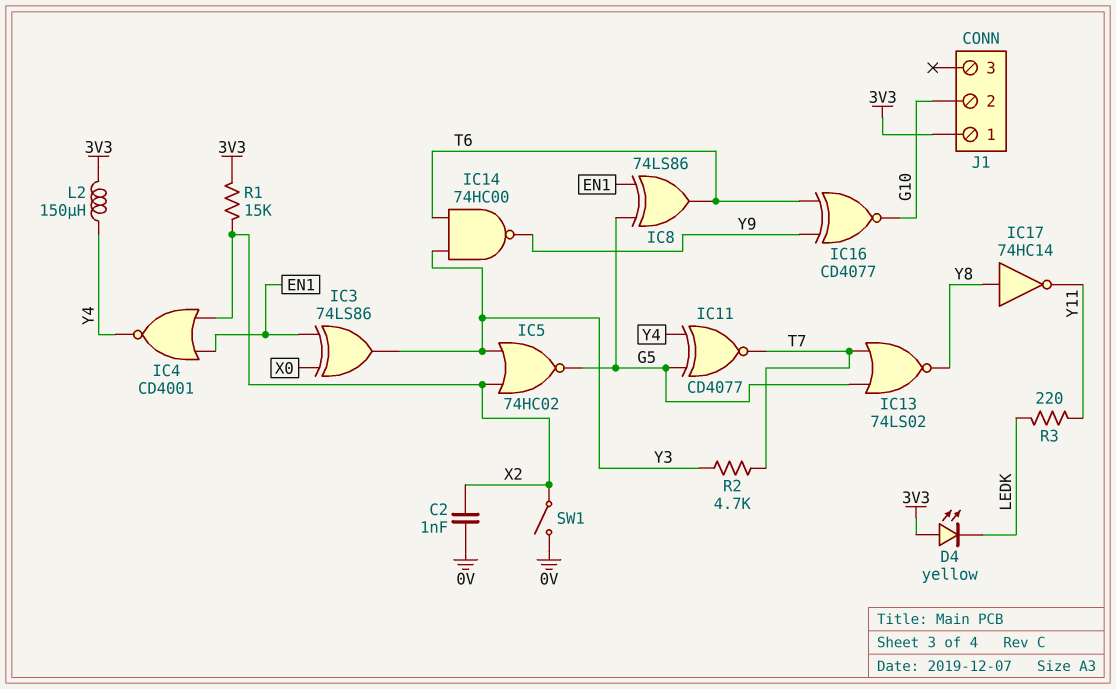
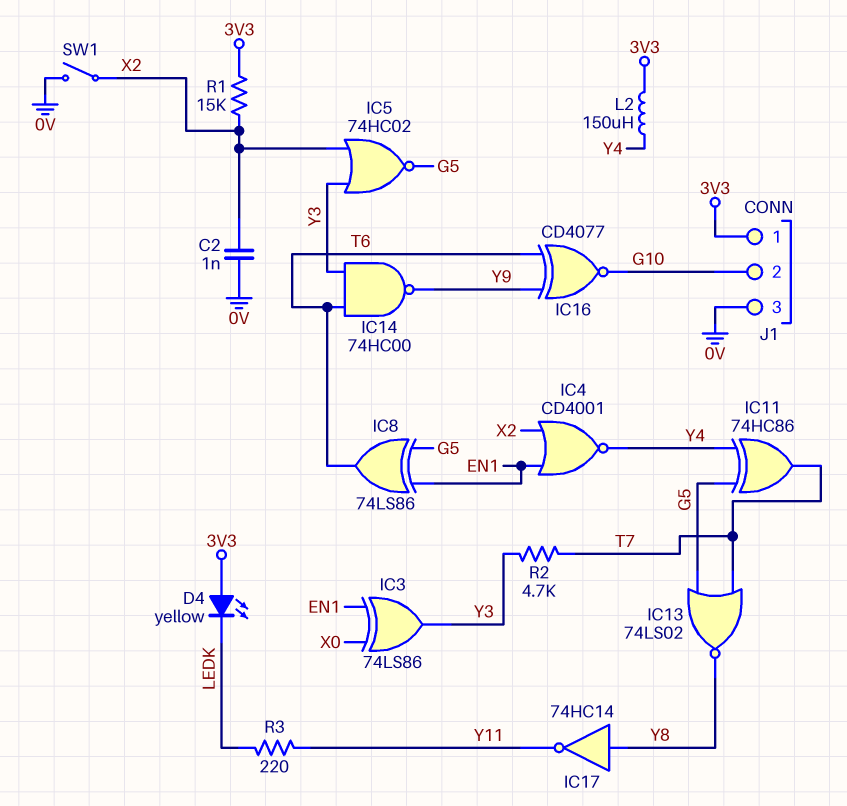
IC11: XNOR CD4077 (in G5, in Y4, out T7) -> XOR 74HC86 (in G5, in Y4, out T7)
J1 pin 3: none -> 0V

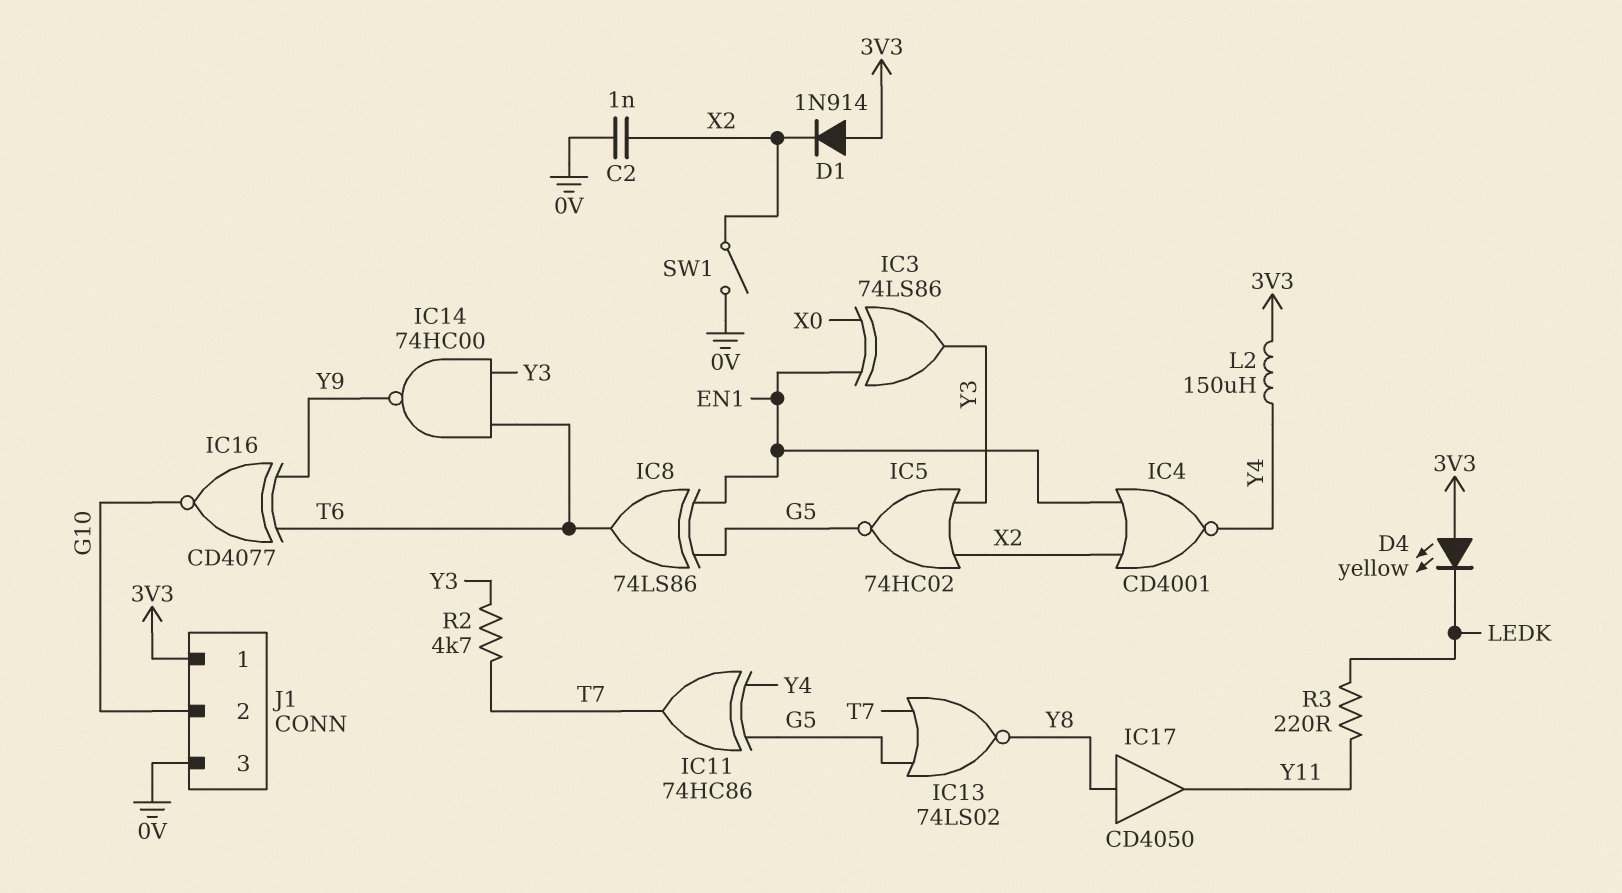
D1: none -> diode 1N914 (A 3V3, K X2)
IC17: NOT 74HC14 (in Y8, out Y11) -> buffer CD4050 (in Y8, out Y11)
R1: 15k (3V3, X2) -> none

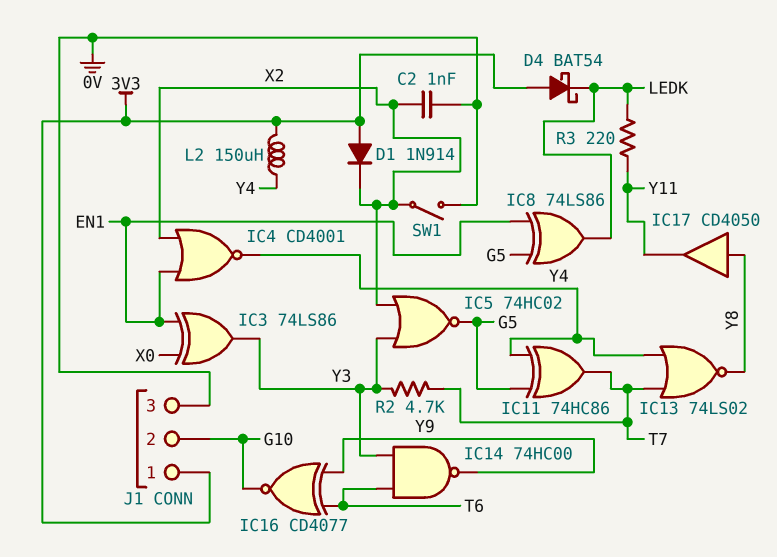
D4: LED yellow (A 3V3, K LEDK) -> schottky BAT54 (A 3V3, K LEDK)
IC8: XOR 74LS86 (in EN1, in G5, out T6) -> XOR 74LS86 (in EN1, in G5, out LEDK)
IC13: NOR 74LS02 (in G5, in T7, out Y8) -> NOR 74LS02 (in T7, in Y4, out Y8)

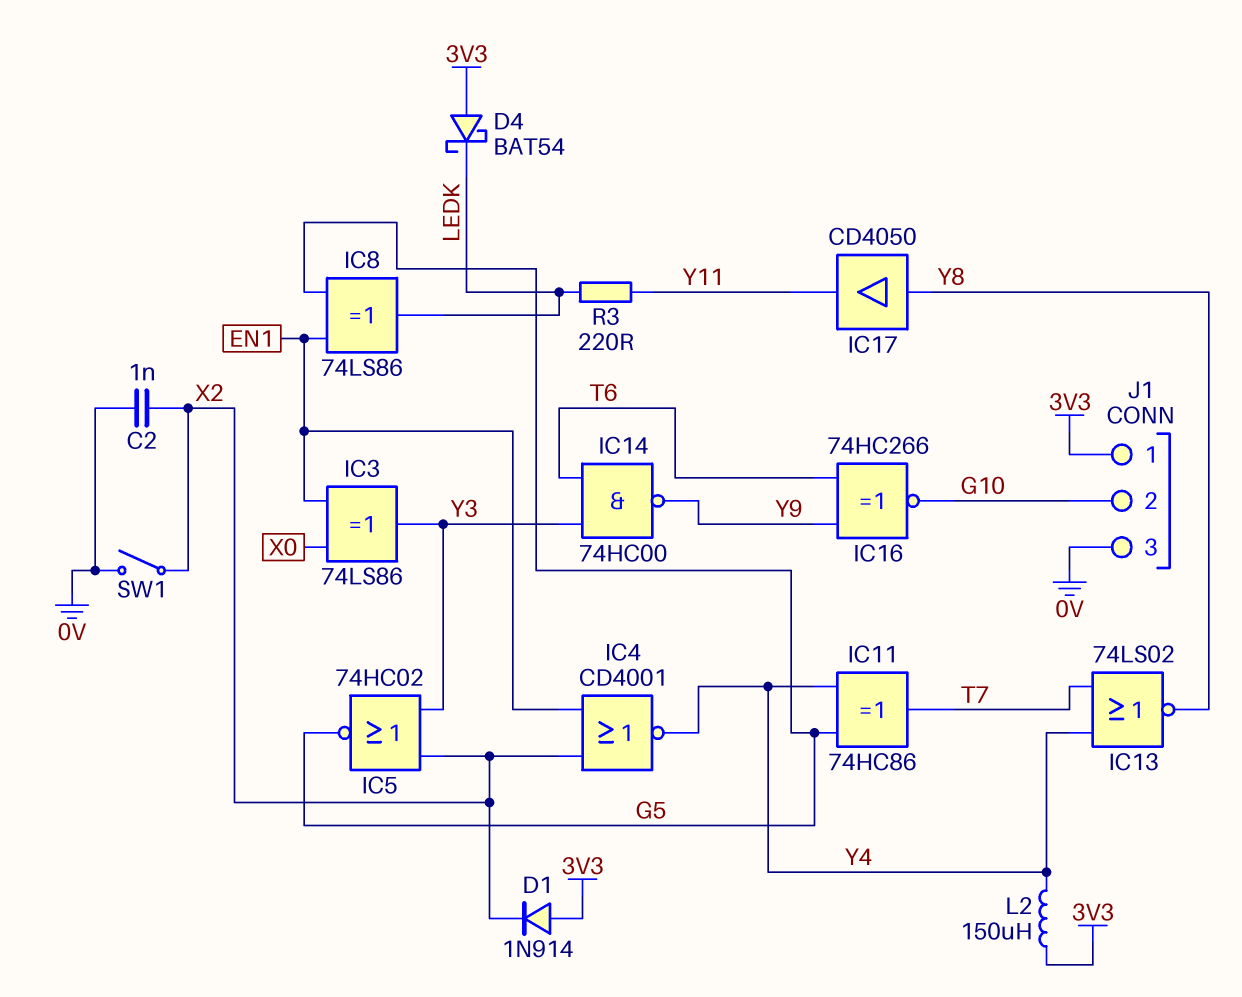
IC16: XNOR CD4077 (in T6, in Y9, out G10) -> XNOR 74HC266 (in T6, in Y9, out G10)
R2: 4.7k (T7, Y3) -> none

